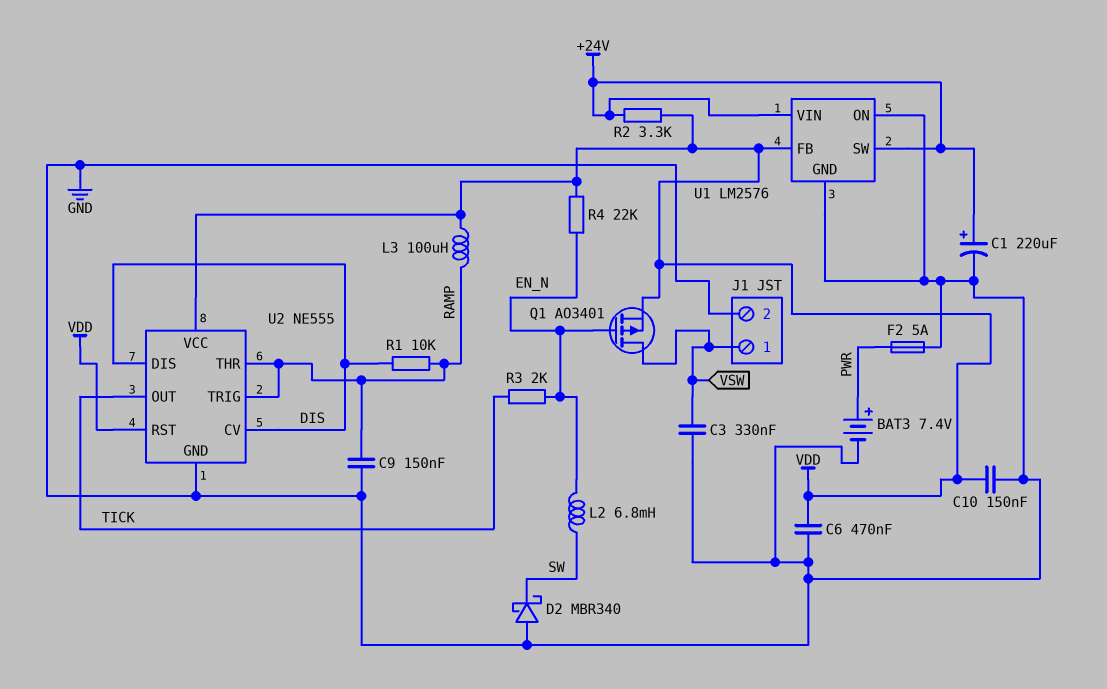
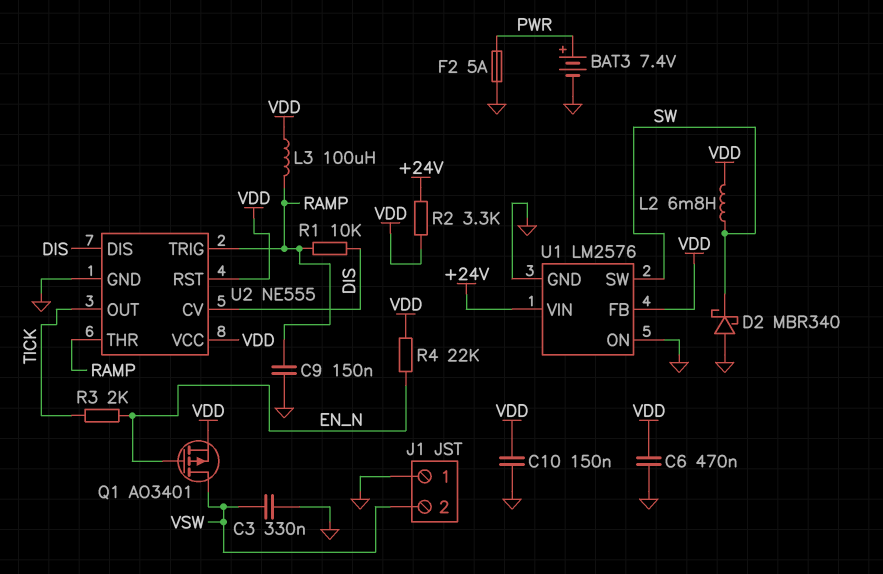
C1: 220uF (plus +24V, minus GND) -> none
J1 pin 1: VSW -> GND
J1 pin 2: GND -> VSW
L2: 6.8mH (EN_N, SW) -> 6.8mH (SW, VDD)
U1 pin SW: +24V -> SW

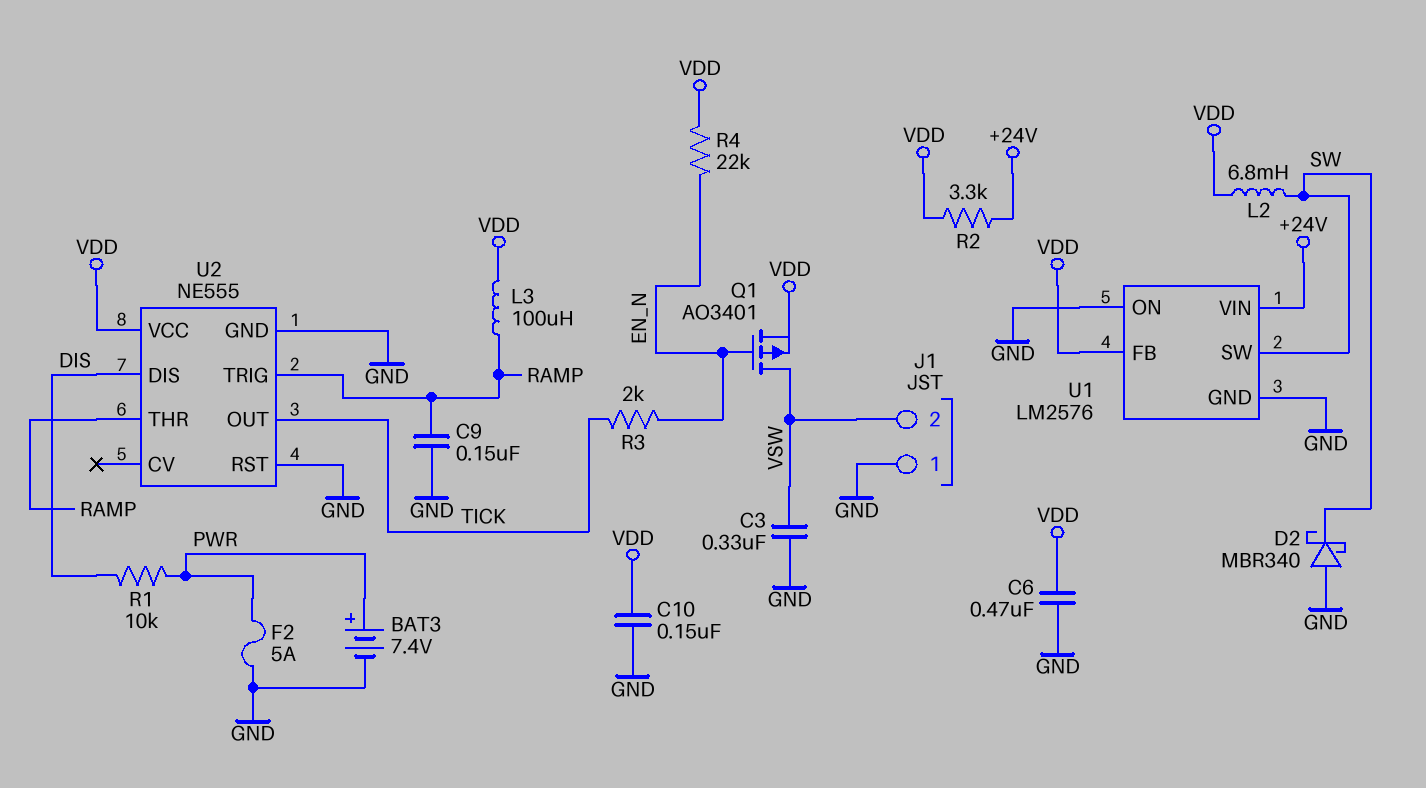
R1: 10k (DIS, RAMP) -> 10k (DIS, PWR)
U2 pin CV: DIS -> none
U2 pin RST: VDD -> GND

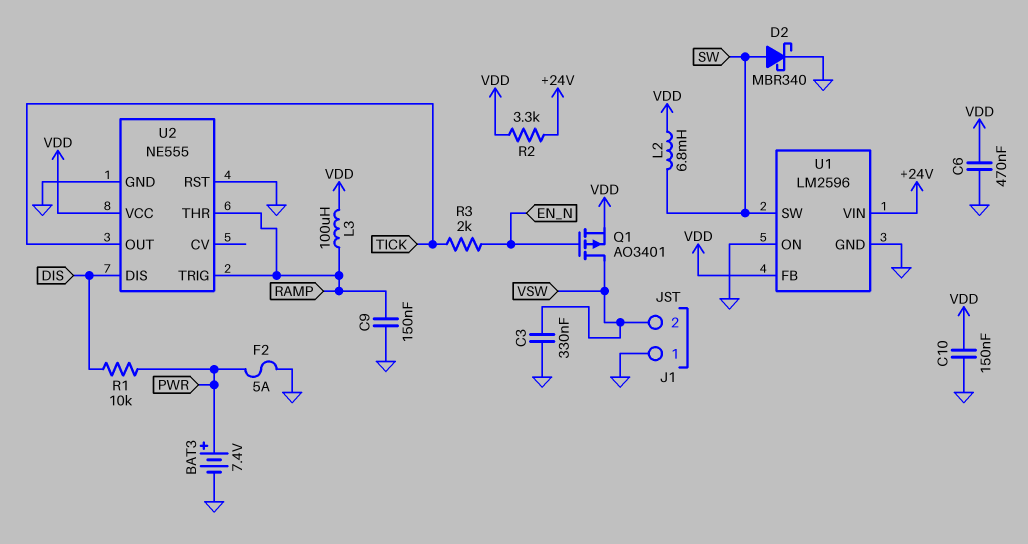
D2: schottky MBR340 (A GND, K SW) -> schottky MBR340 (A SW, K GND)
R4: 22k (EN_N, VDD) -> none
U1: LM2576 -> LM2596

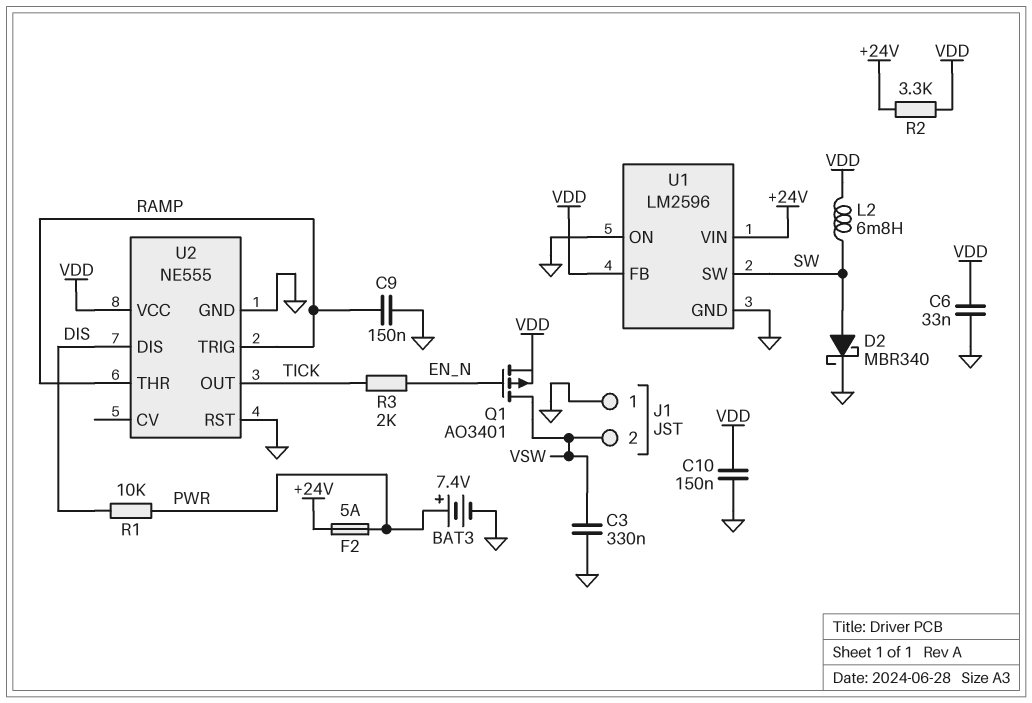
C6: 470nF (GND, VDD) -> 33nF (GND, VDD)
F2: 5A (GND, PWR) -> 5A (+24V, PWR)
L3: 100uH (RAMP, VDD) -> none

